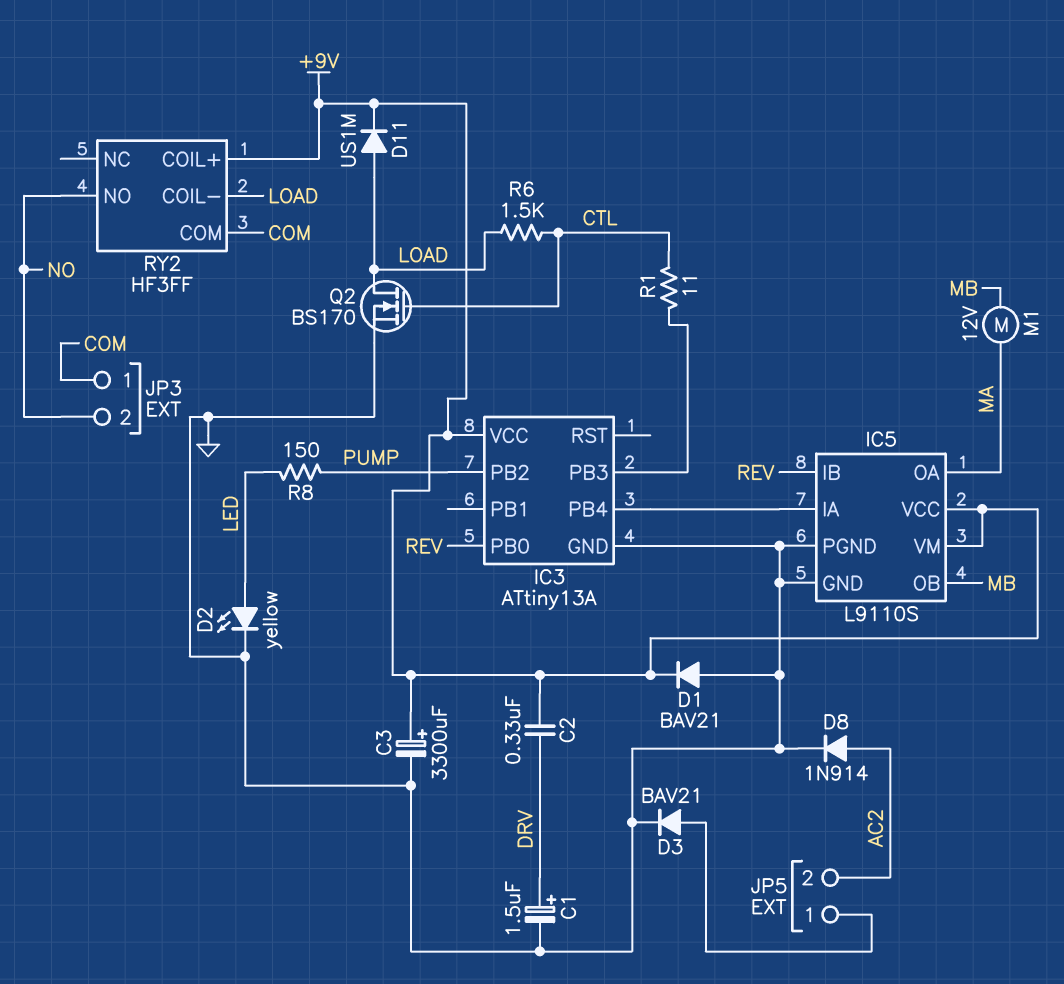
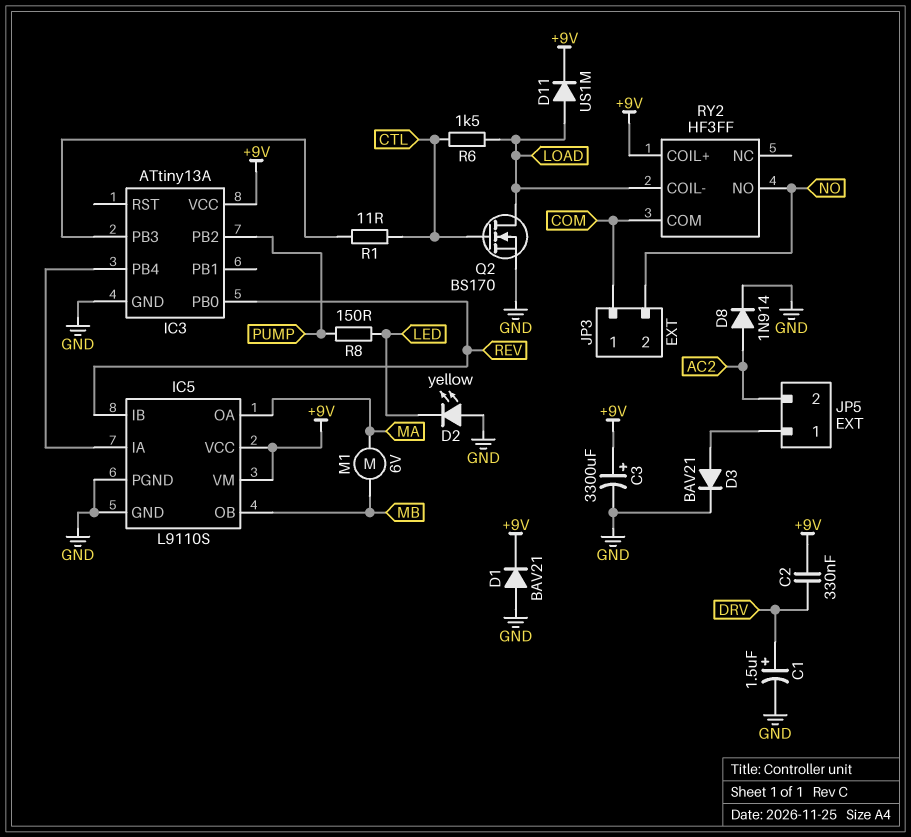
D2: LED yellow (A LED, K GND) -> LED yellow (A GND, K LED)
M1: motor 12V (MA, MB) -> motor 6V (MA, MB)

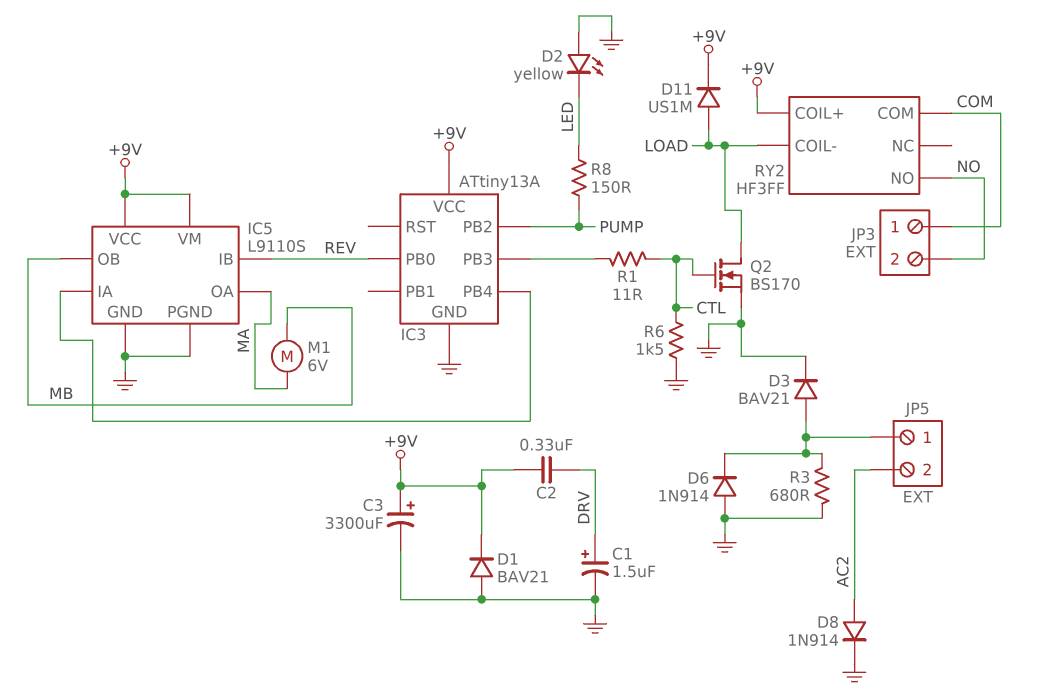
D6: none -> diode 1N914 (A GND, K JP5/1)
R3: none -> 680 (GND, JP5/1)
R6: 1.5k (CTL, LOAD) -> 1.5k (CTL, GND)

